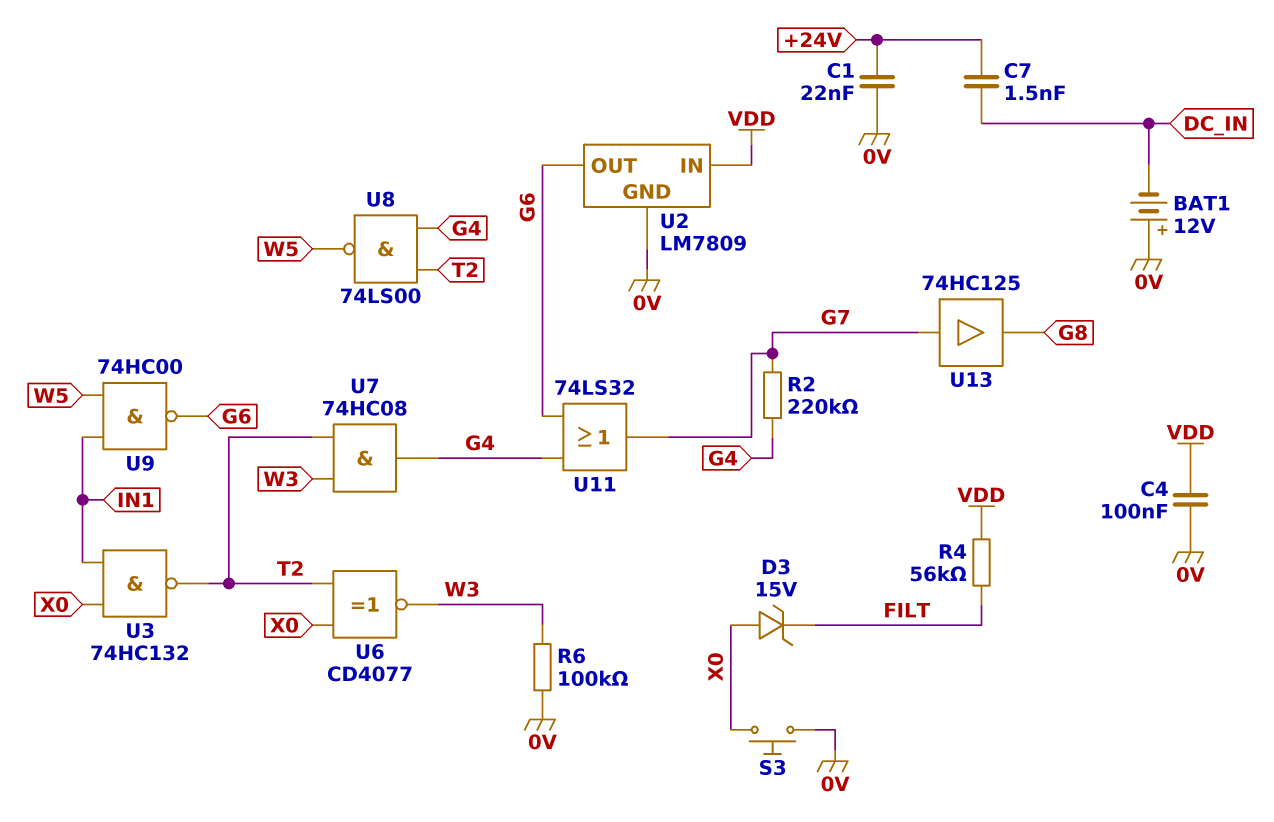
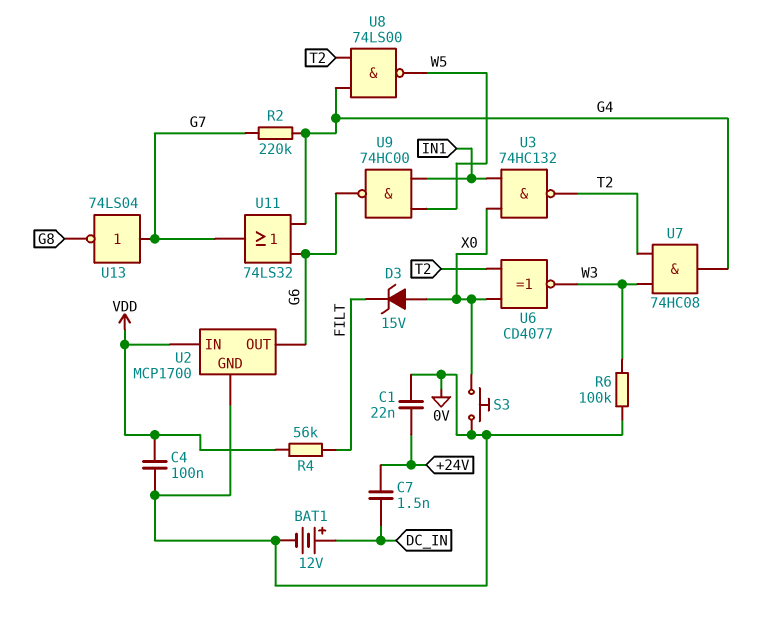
BAT1: 12V (plus 0V, minus DC_IN) -> 12V (plus DC_IN, minus 0V)
U2: LM7809 -> MCP1700
U13: buffer 74HC125 (in G7, out G8) -> NOT 74LS04 (in G7, out G8)

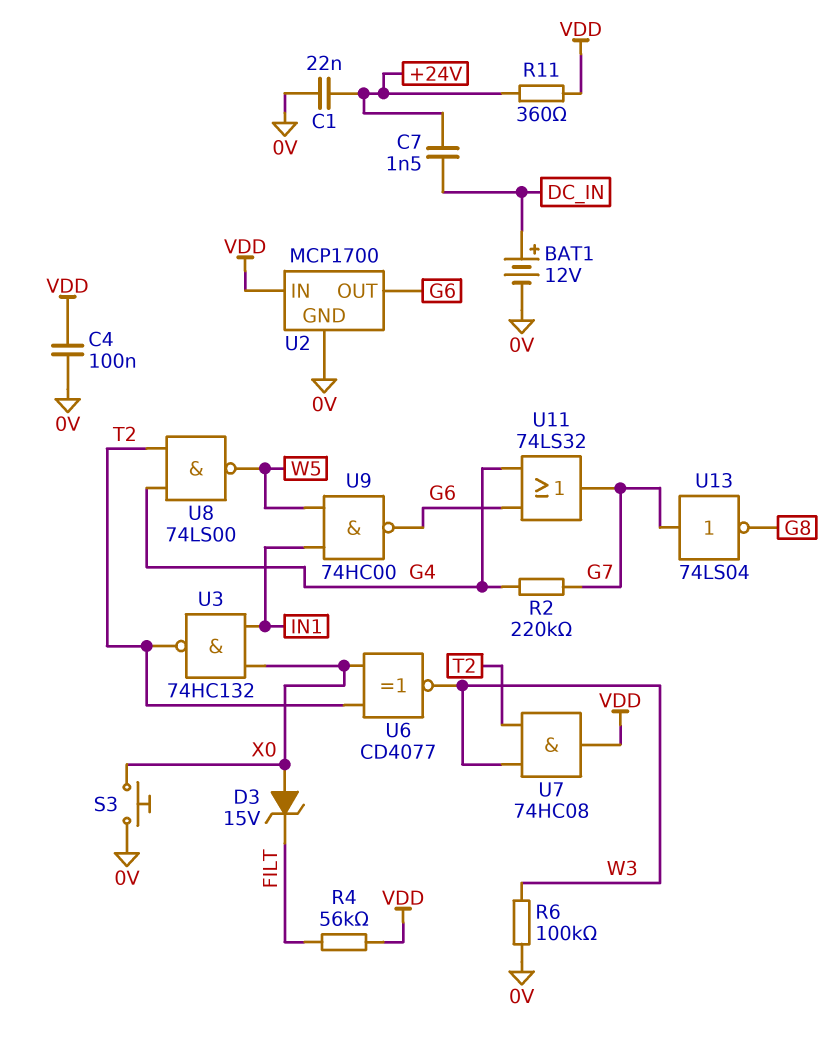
R11: none -> 360 (+24V, VDD)
U7: AND 74HC08 (in T2, in W3, out G4) -> AND 74HC08 (in T2, in W3, out VDD)

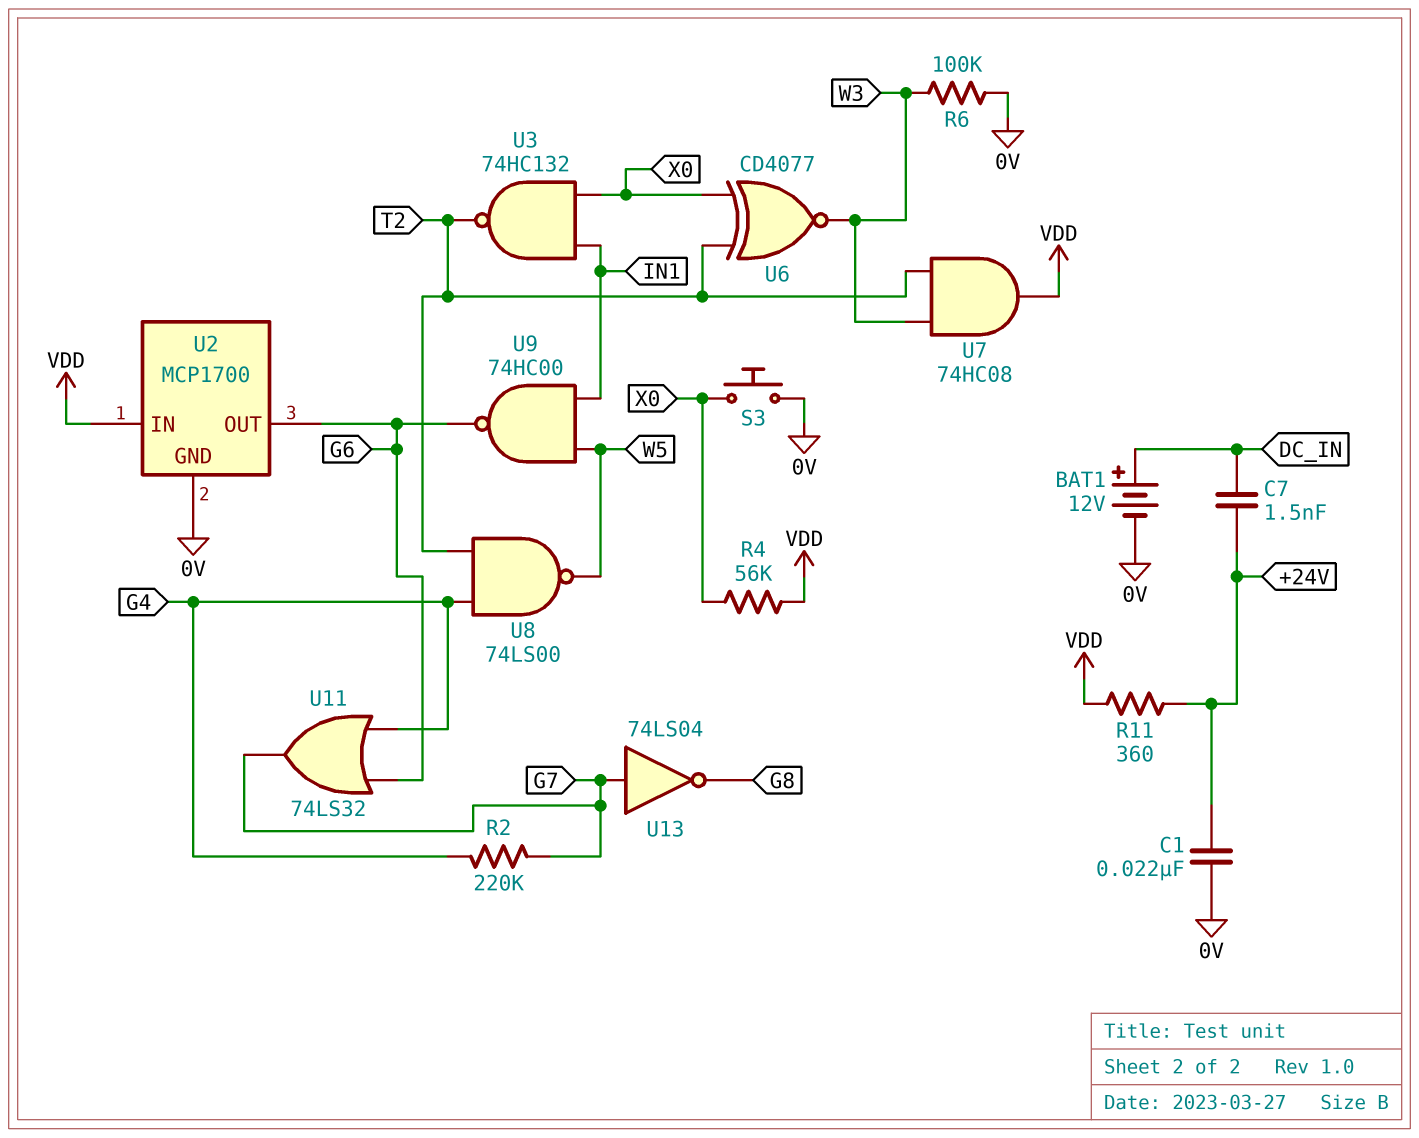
C4: 100nF (0V, VDD) -> none
D3: zener 15V (A X0, K FILT) -> none
R4: 56k (FILT, VDD) -> 56k (VDD, X0)

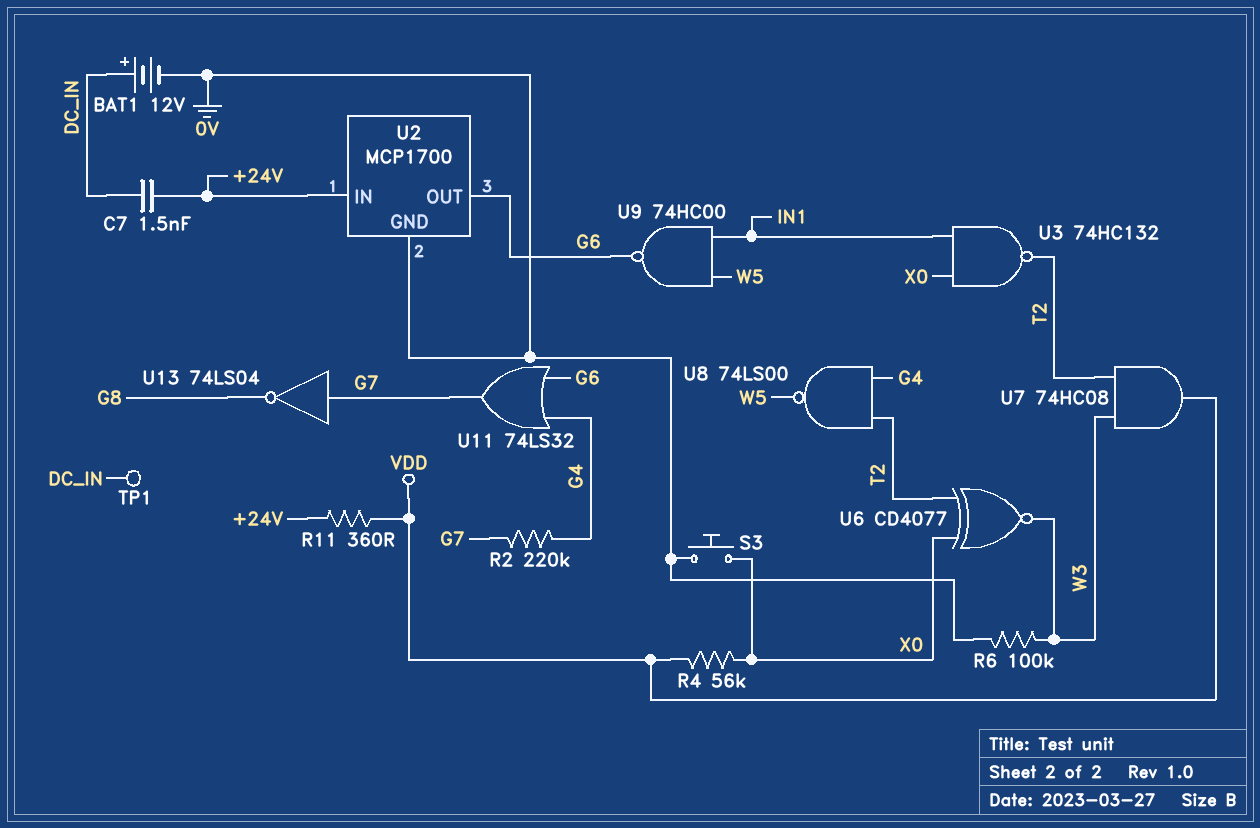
C1: 22nF (+24V, 0V) -> none
TP1: none -> test point (DC_IN)
U2 pin IN: VDD -> +24V

